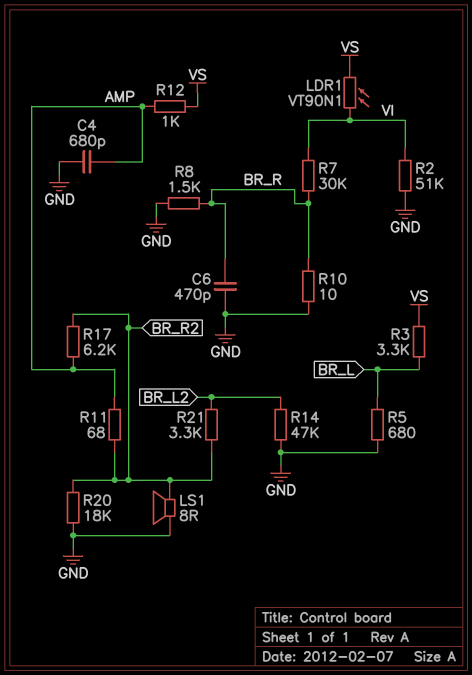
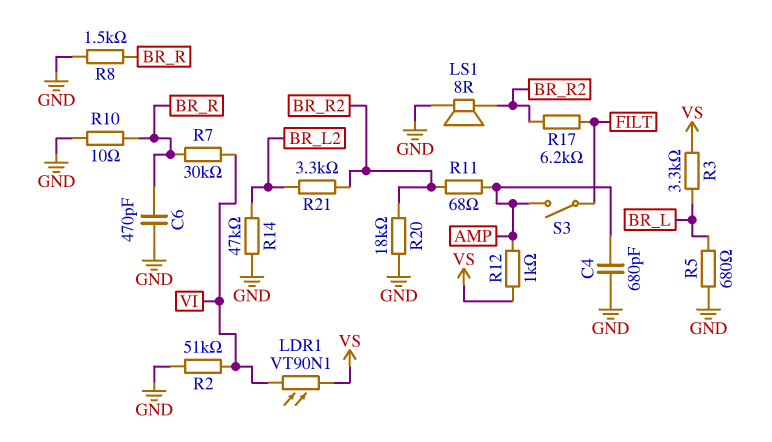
R17: 6.2k (AMP, BR_R2) -> 6.2k (BR_R2, FILT)
S3: none -> switch (AMP, FILT)

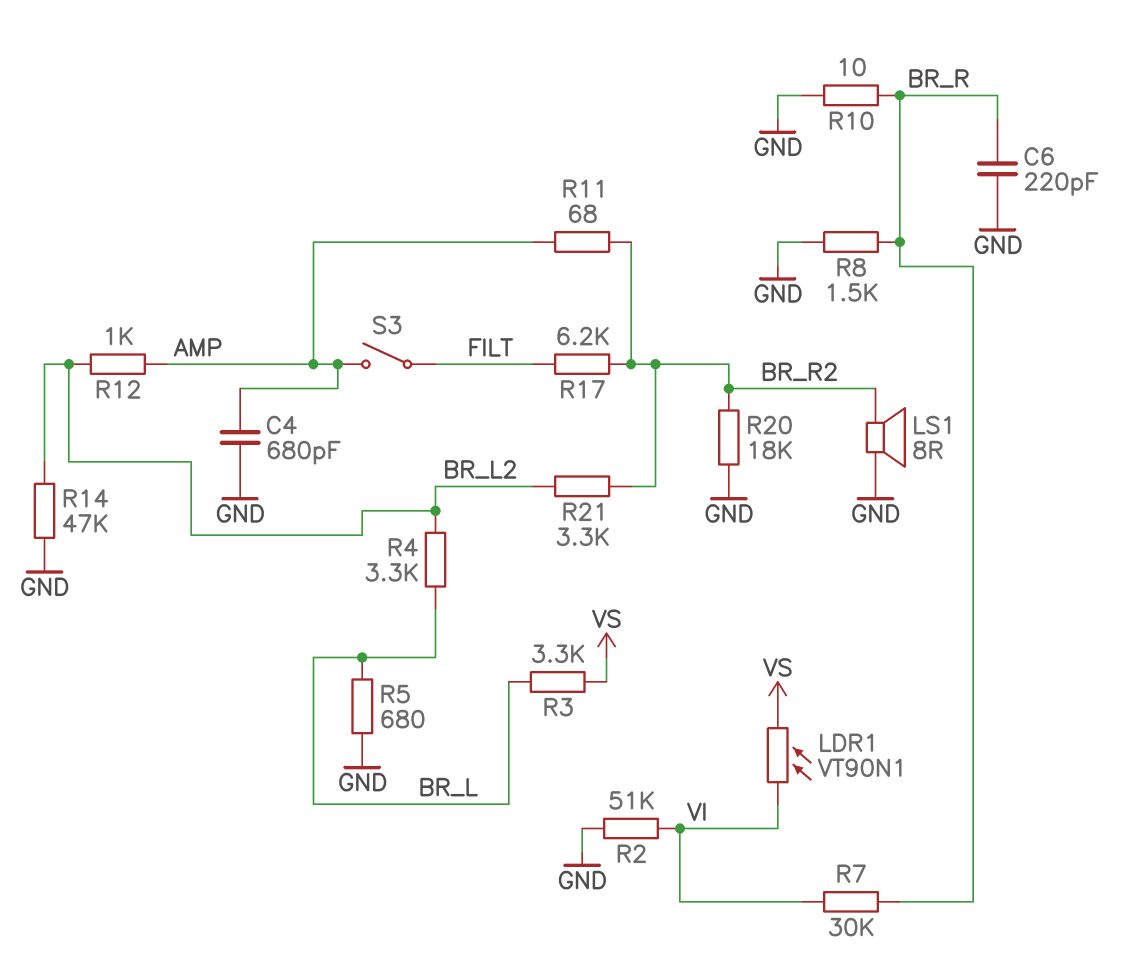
C6: 470pF (BR_R, GND) -> 220pF (BR_R, GND)
R4: none -> 3.3k (BR_L, BR_L2)
R12: 1k (AMP, VS) -> 1k (AMP, BR_L2)

